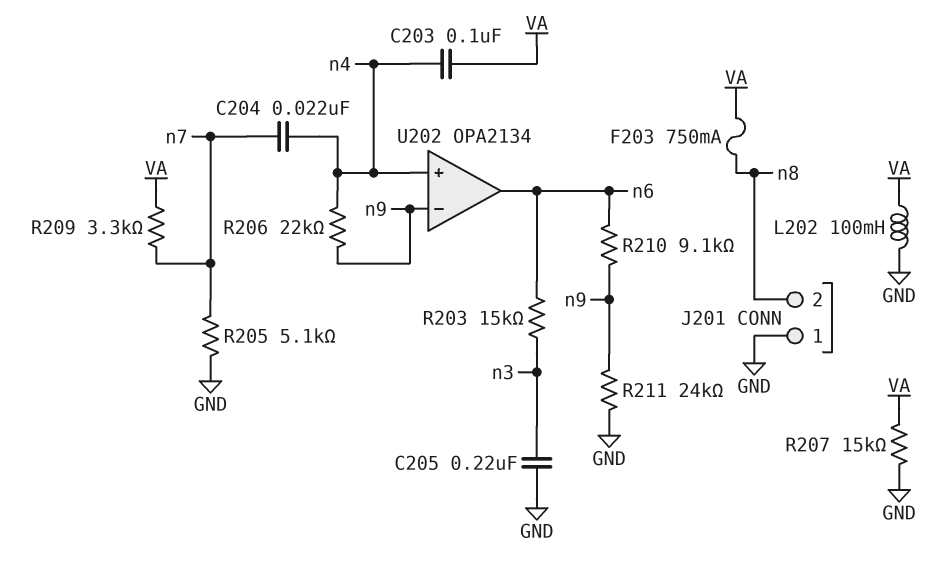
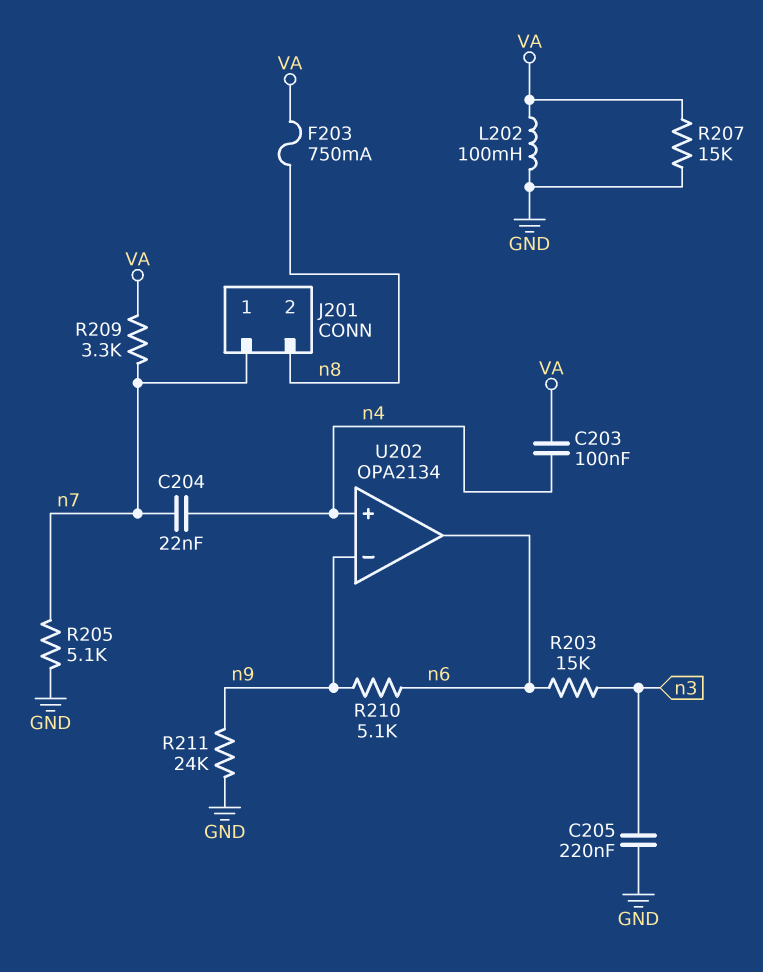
J201 pin 1: GND -> n7
R206: 22k (n4, n9) -> none
R210: 9.1k (n6, n9) -> 5.1k (n6, n9)

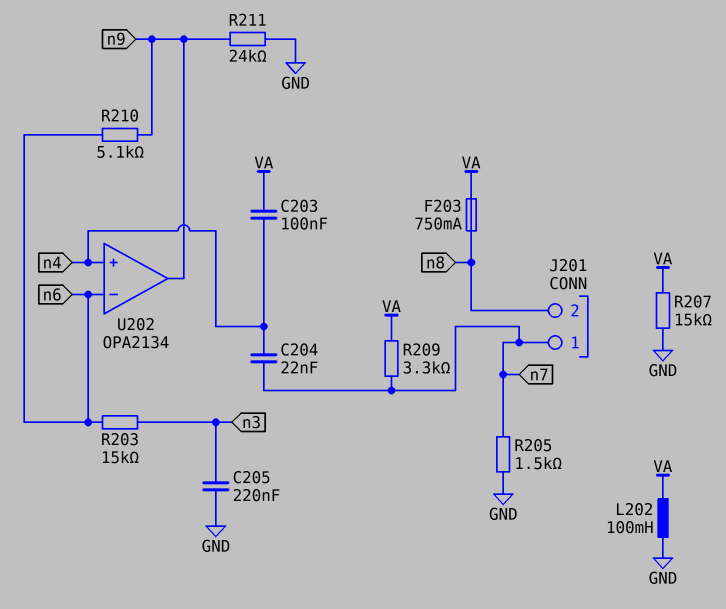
R205: 5.1k (GND, n7) -> 1.5k (GND, n7)
U202 pin in-: n9 -> n6
U202 pin out: n6 -> n9

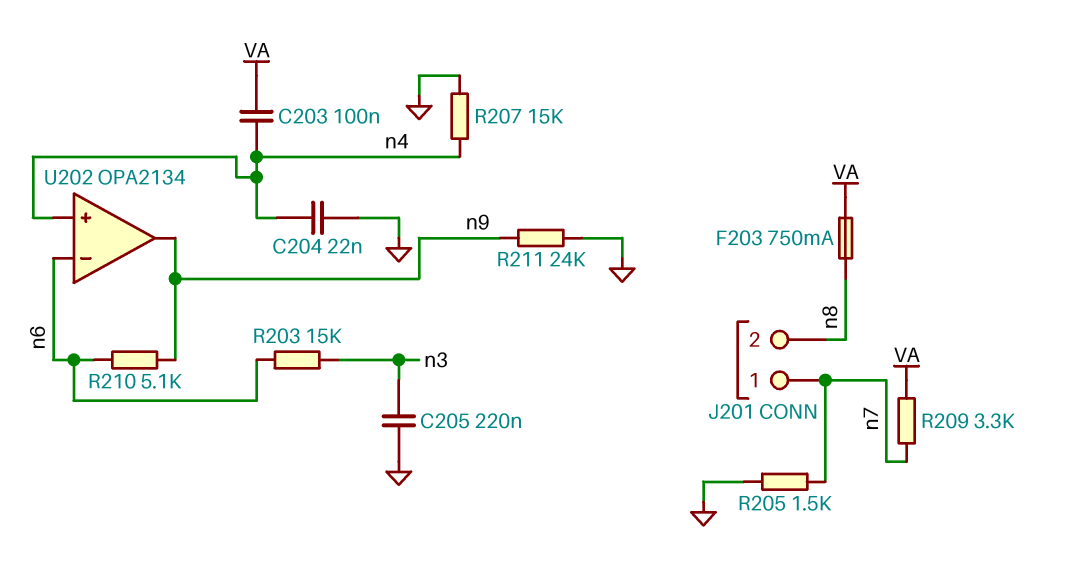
C204: 22nF (n4, n7) -> 22nF (GND, n4)
L202: 100mH (GND, VA) -> none
R207: 15k (GND, VA) -> 15k (GND, n4)

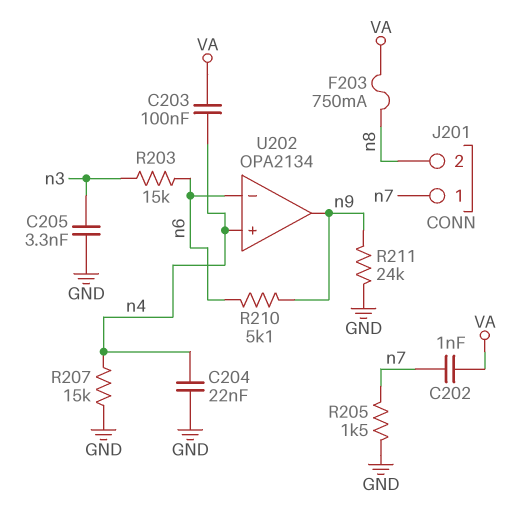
C202: none -> 1nF (VA, n7)
C205: 220nF (GND, n3) -> 3.3nF (GND, n3)
R209: 3.3k (VA, n7) -> none

